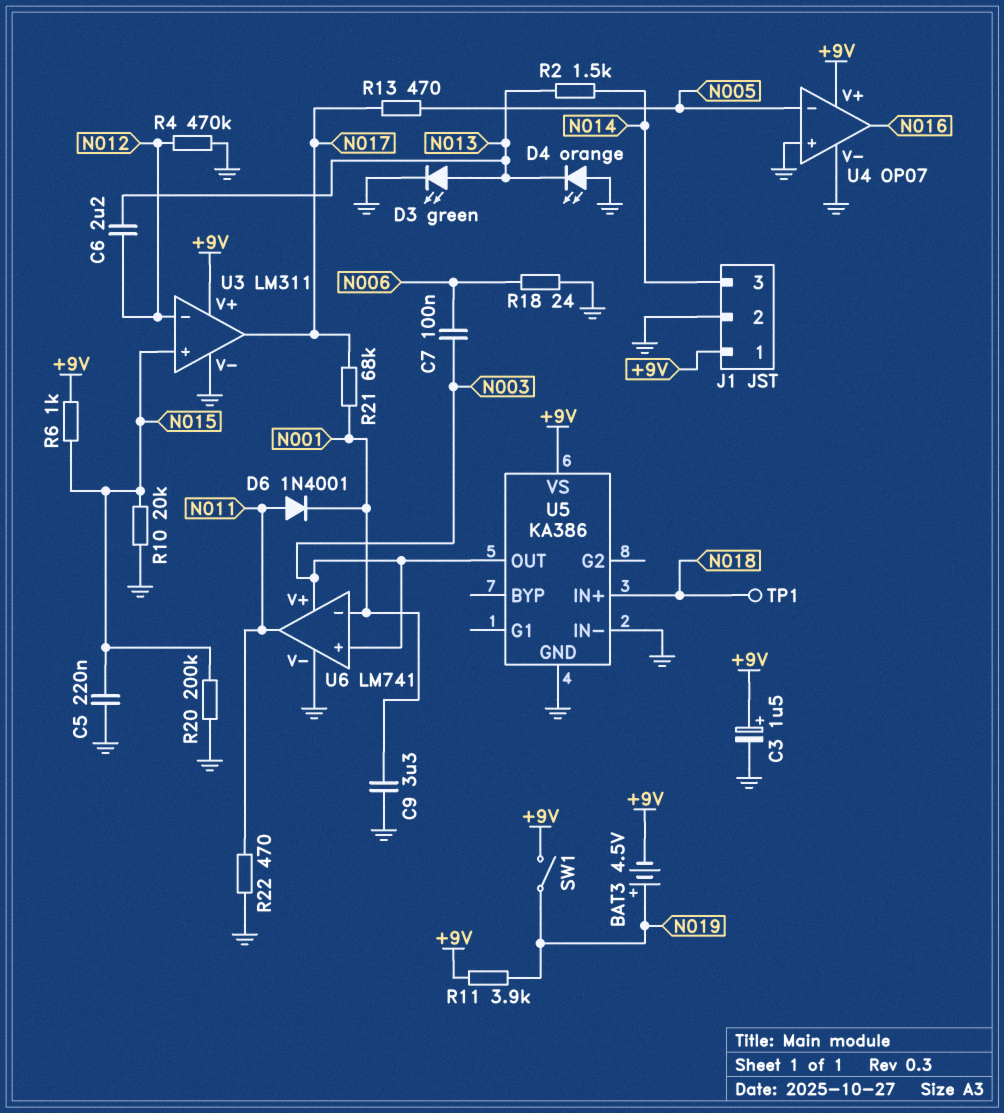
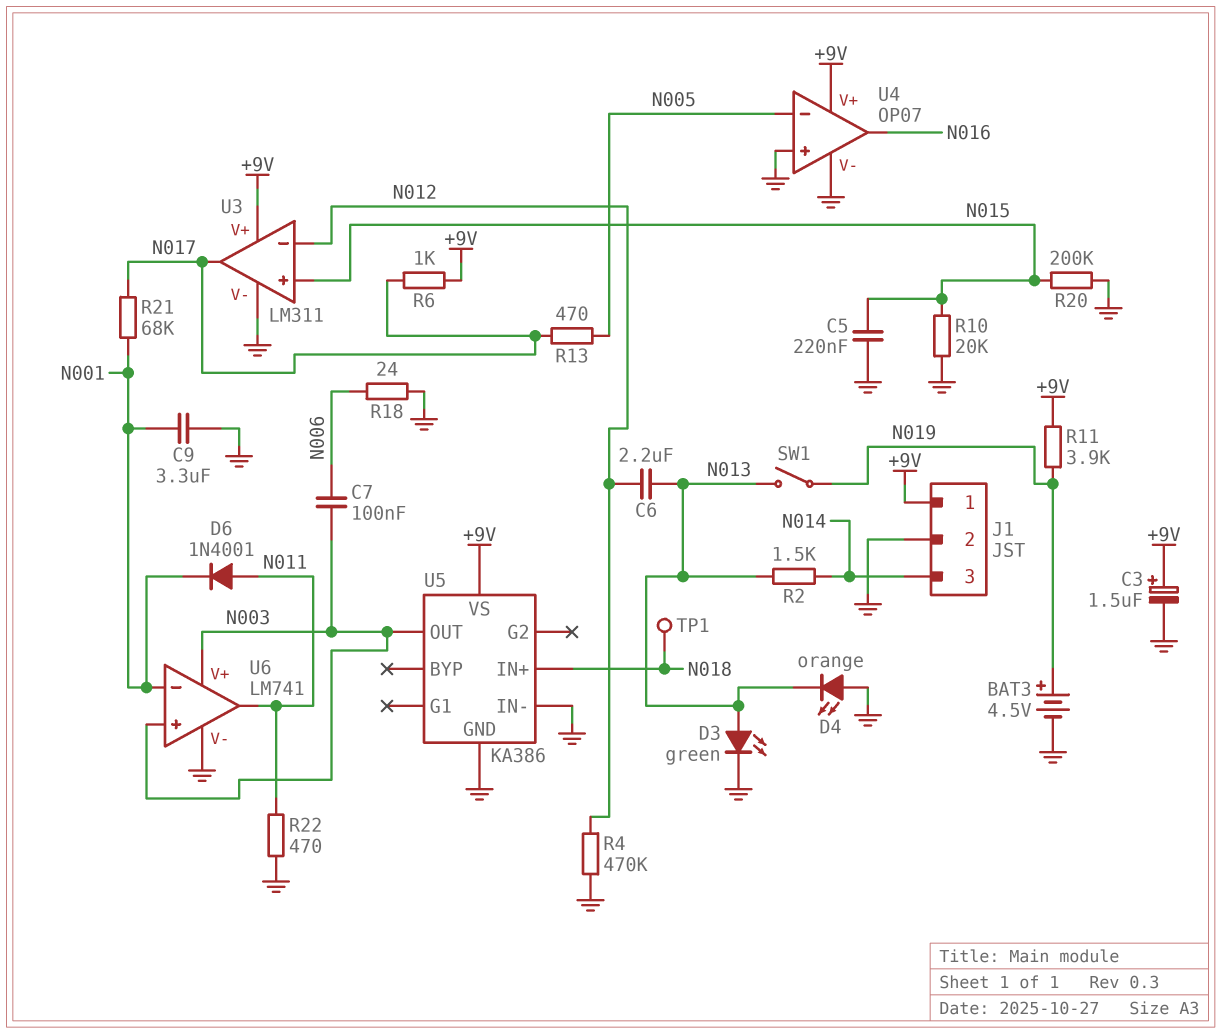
BAT3: 4.5V (plus N019, minus +9V) -> 4.5V (plus N019, minus GND)
R6: 1k (+9V, N015) -> 1k (+9V, N017)
SW1: switch (+9V, N019) -> switch (N013, N019)

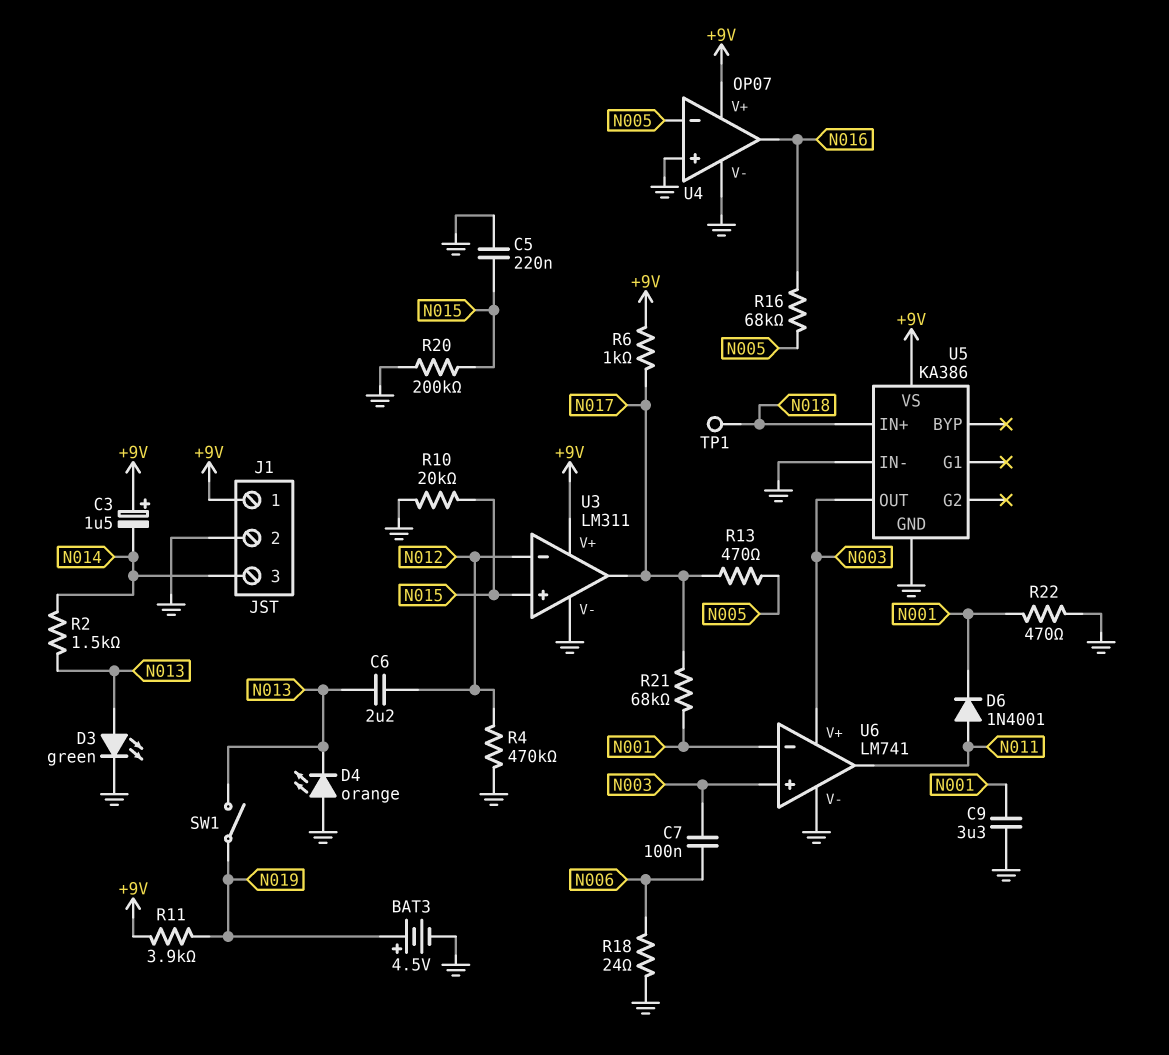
C3: 1.5uF (plus +9V, minus GND) -> 1.5uF (plus +9V, minus N014)
R16: none -> 68k (N005, N016)
R22: 470 (GND, N011) -> 470 (GND, N001)

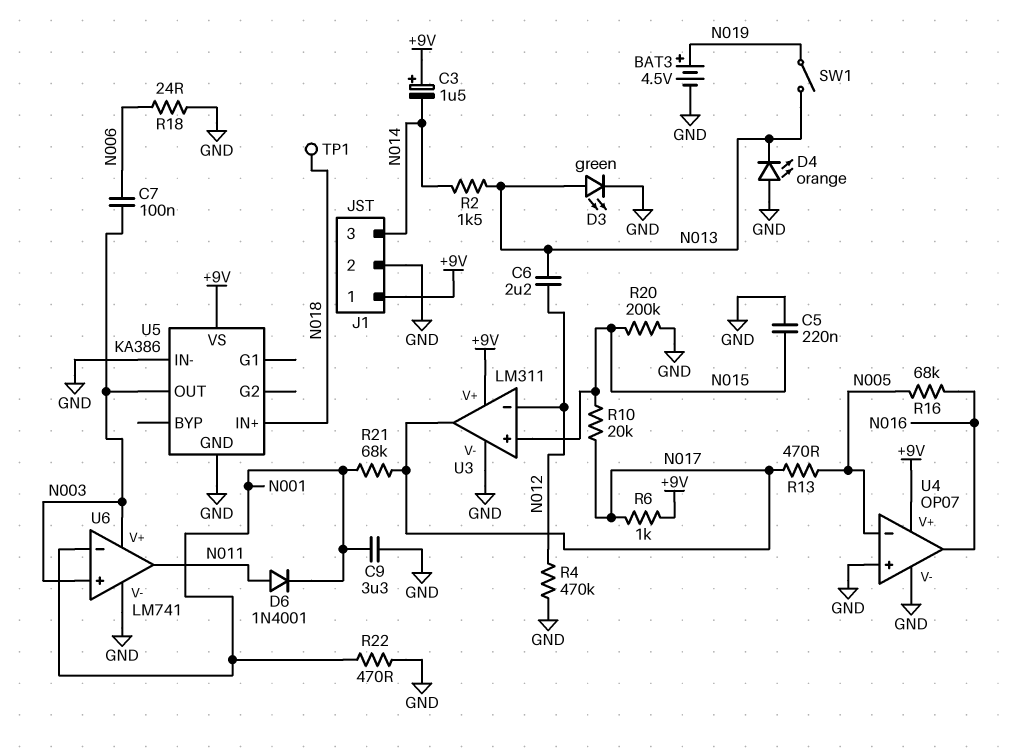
R10: 20k (GND, N015) -> 20k (N015, N017)
R11: 3.9k (+9V, N019) -> none

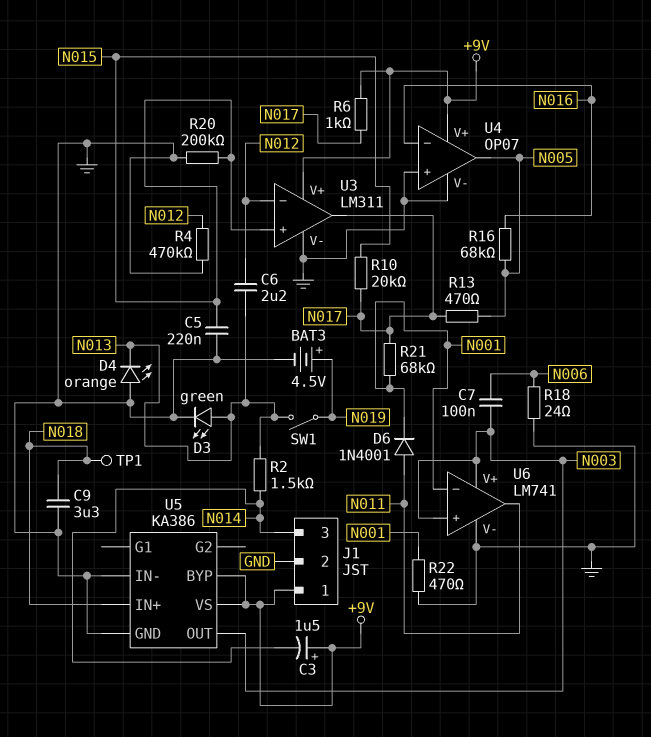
C9: 3.3uF (GND, N001) -> 3.3uF (GND, N018)
U4 pin in-: N005 -> N016
U4 pin out: N016 -> N005
U5 pin BYP: none -> +9V

